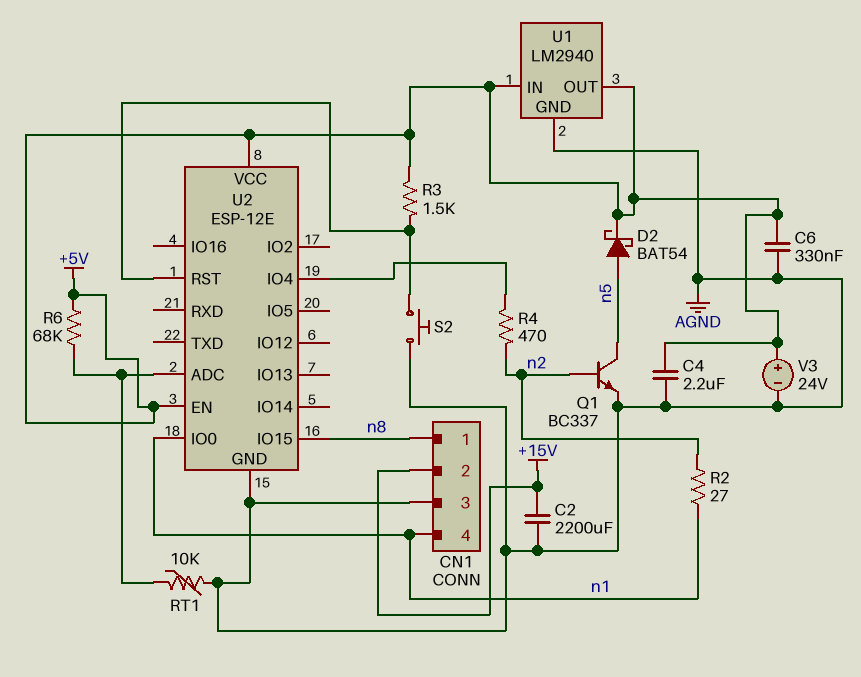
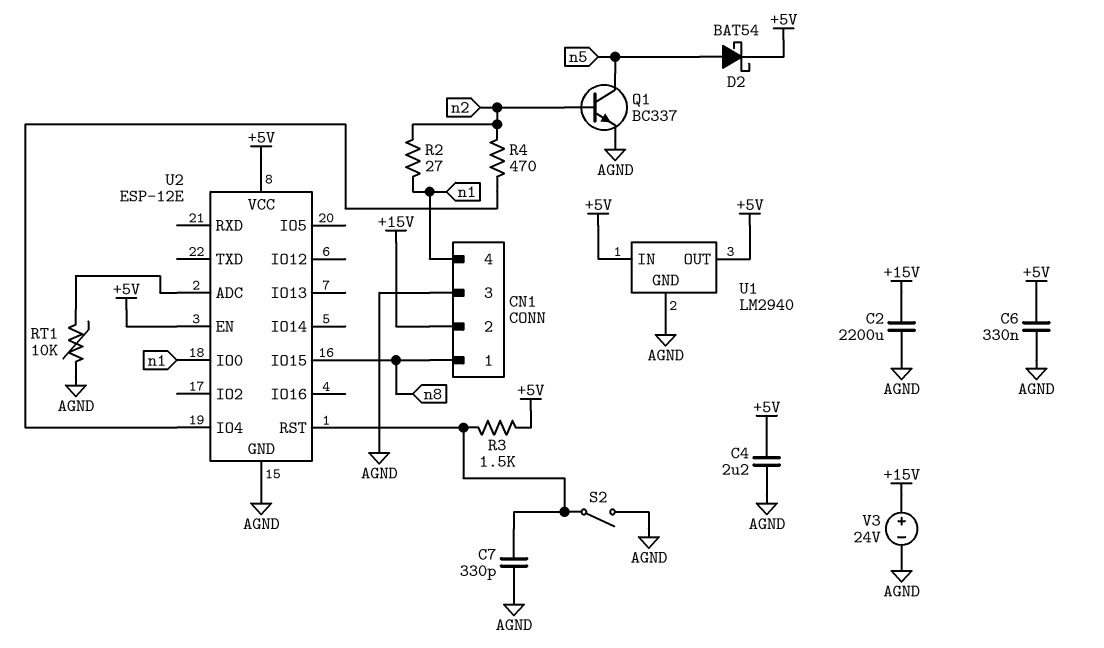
C7: none -> 330pF (AGND, U2/RST)
R6: 68k (+5V, U2/ADC) -> none
S2: button (AGND, U2/RST) -> switch (AGND, U2/RST)
V3: 24V (plus +5V, minus AGND) -> 24V (plus +15V, minus AGND)

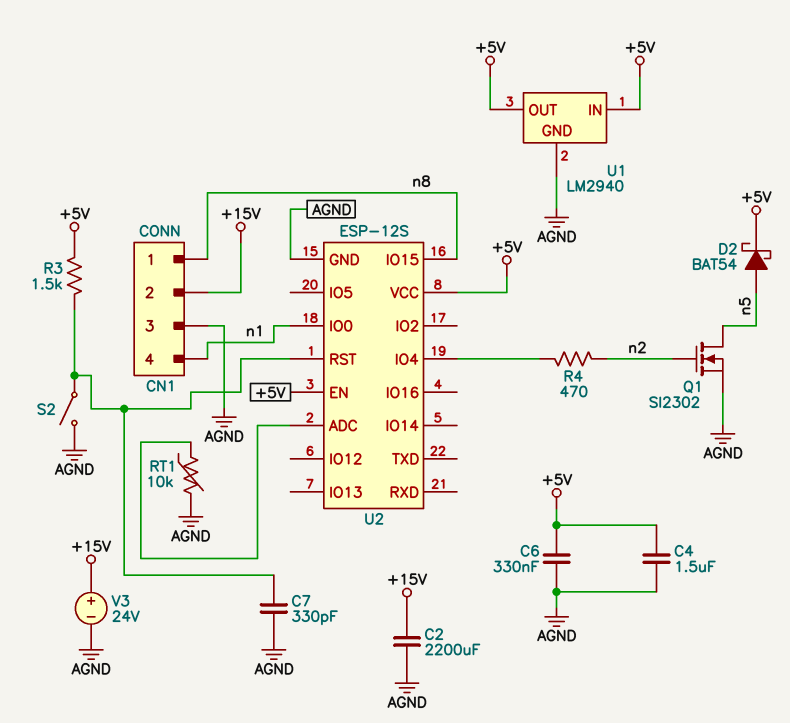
C4: 2.2uF (+5V, AGND) -> 1.5uF (+5V, AGND)
Q1: NPN BC337 (B n2, C n5, E AGND) -> NMOS SI2302 (G n2, D n5, S AGND)
R2: 27 (n1, n2) -> none
U2: ESP-12E -> ESP-12S

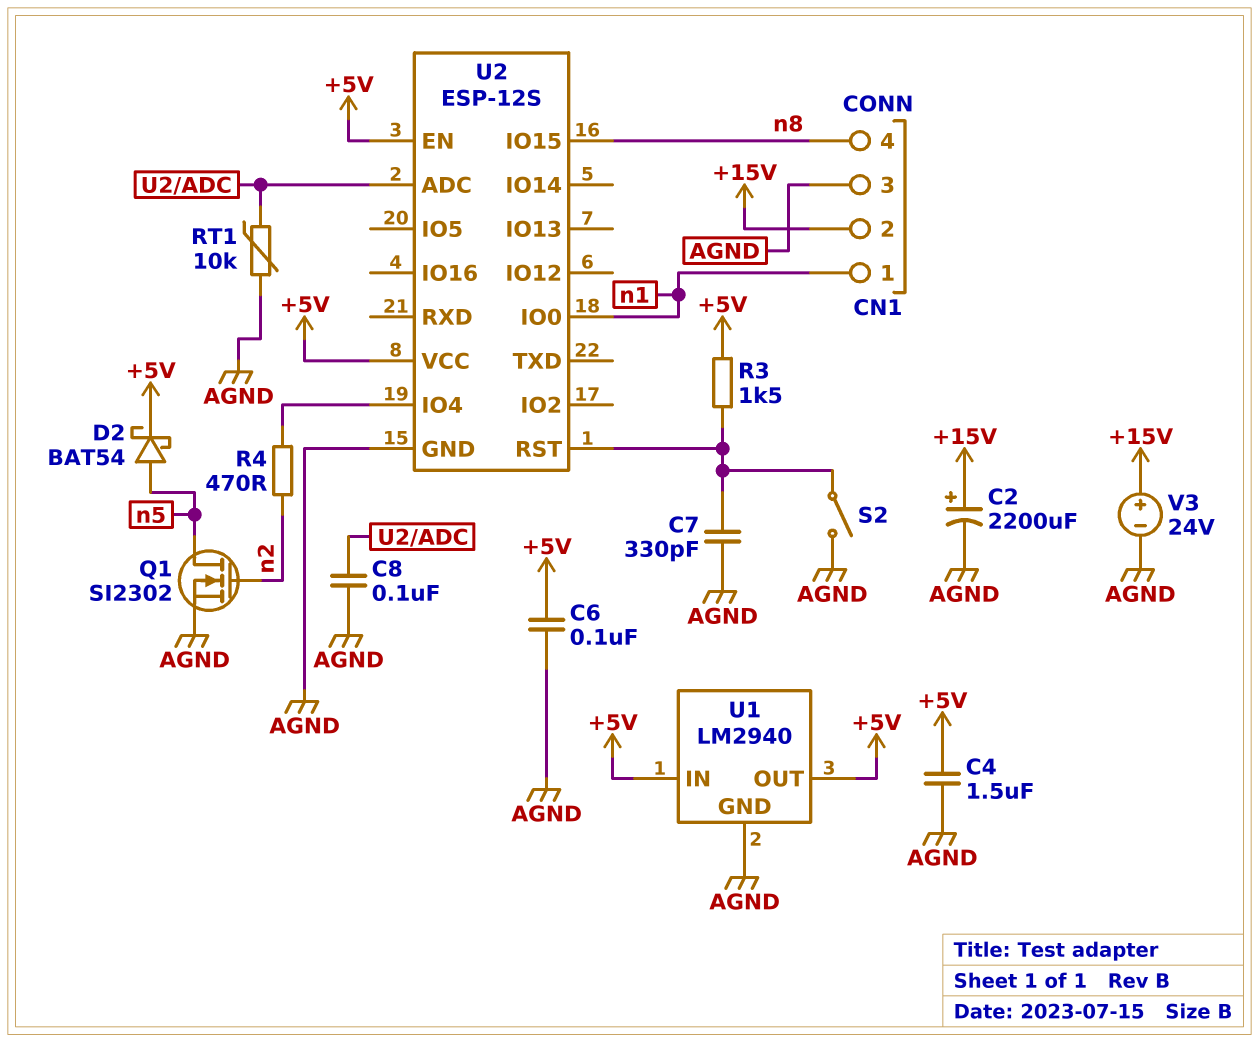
C2: 2200uF (+15V, AGND) -> 2200uF (plus +15V, minus AGND)
C6: 330nF (+5V, AGND) -> 100nF (+5V, AGND)
C8: none -> 100nF (AGND, U2/ADC)
CN1 pin 1: n8 -> n1
CN1 pin 4: n1 -> n8

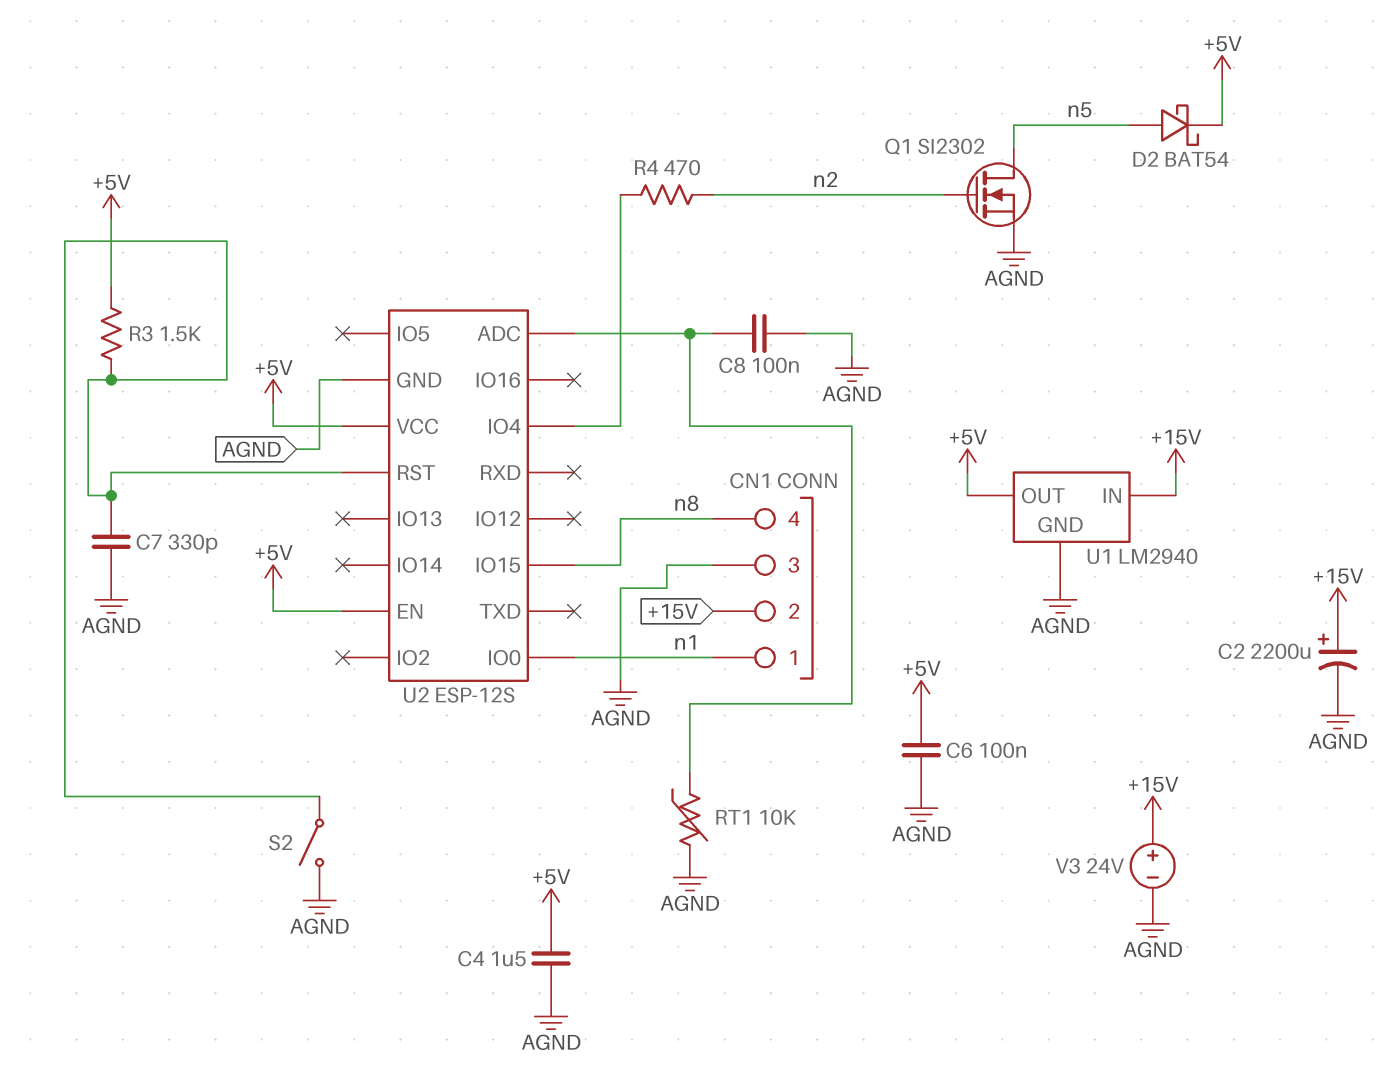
U1 pin IN: +5V -> +15V

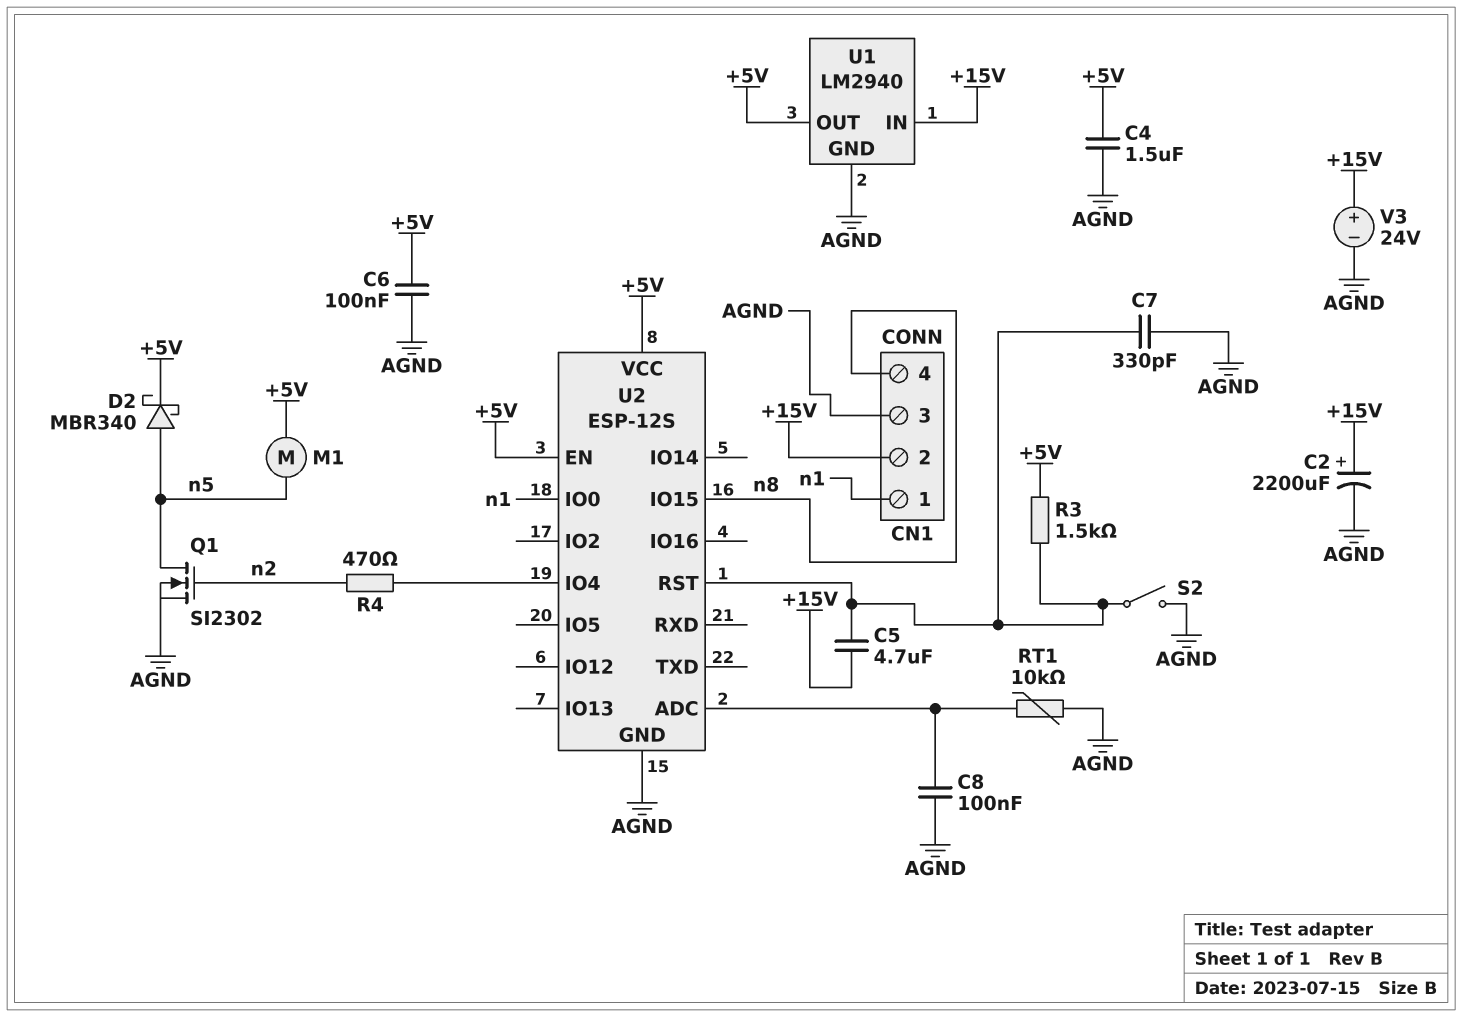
C5: none -> 4.7uF (+15V, U2/RST)
D2: schottky BAT54 (A n5, K +5V) -> schottky MBR340 (A n5, K +5V)
M1: none -> motor (+5V, n5)

